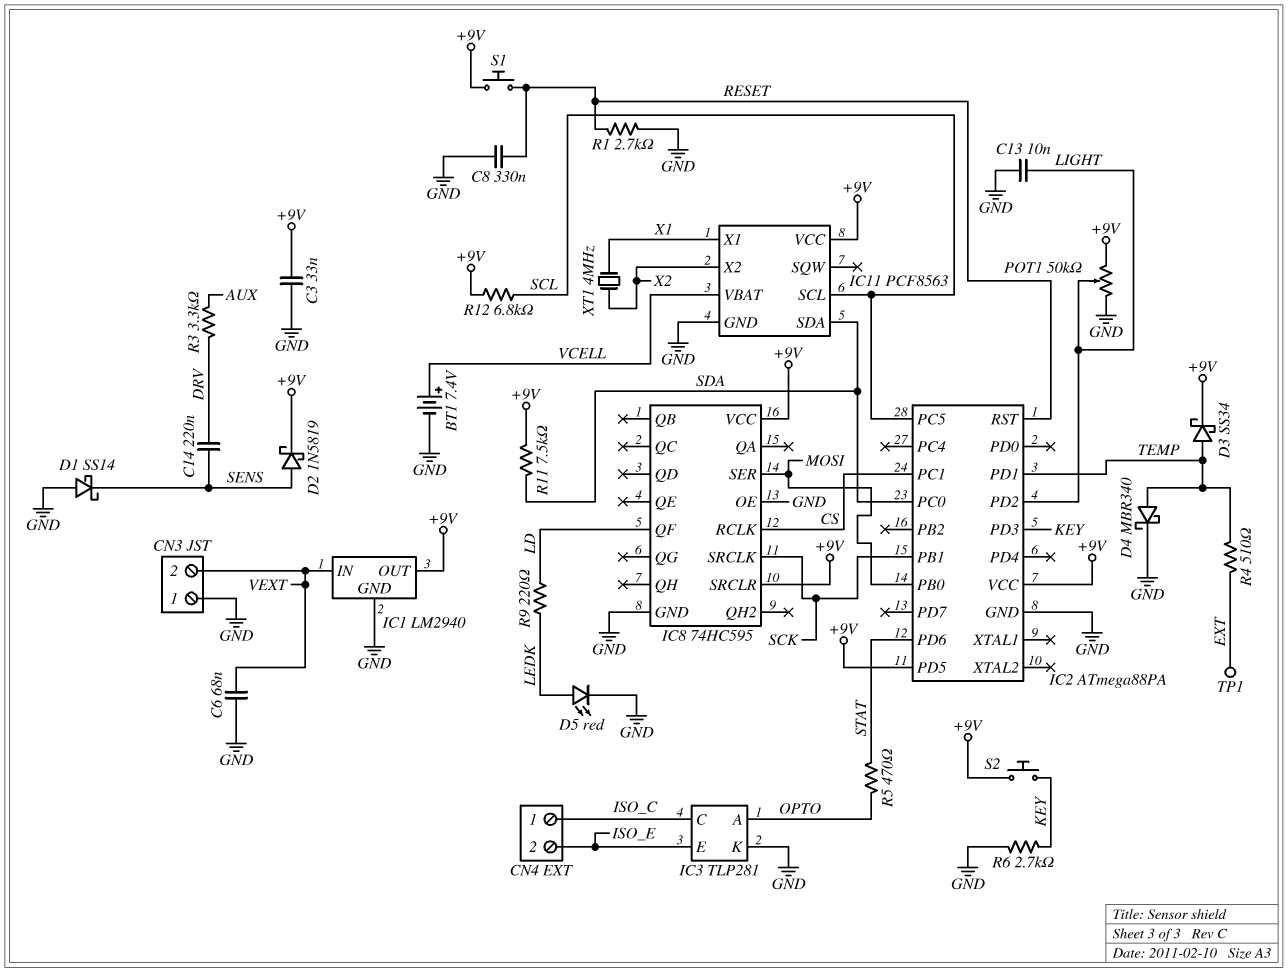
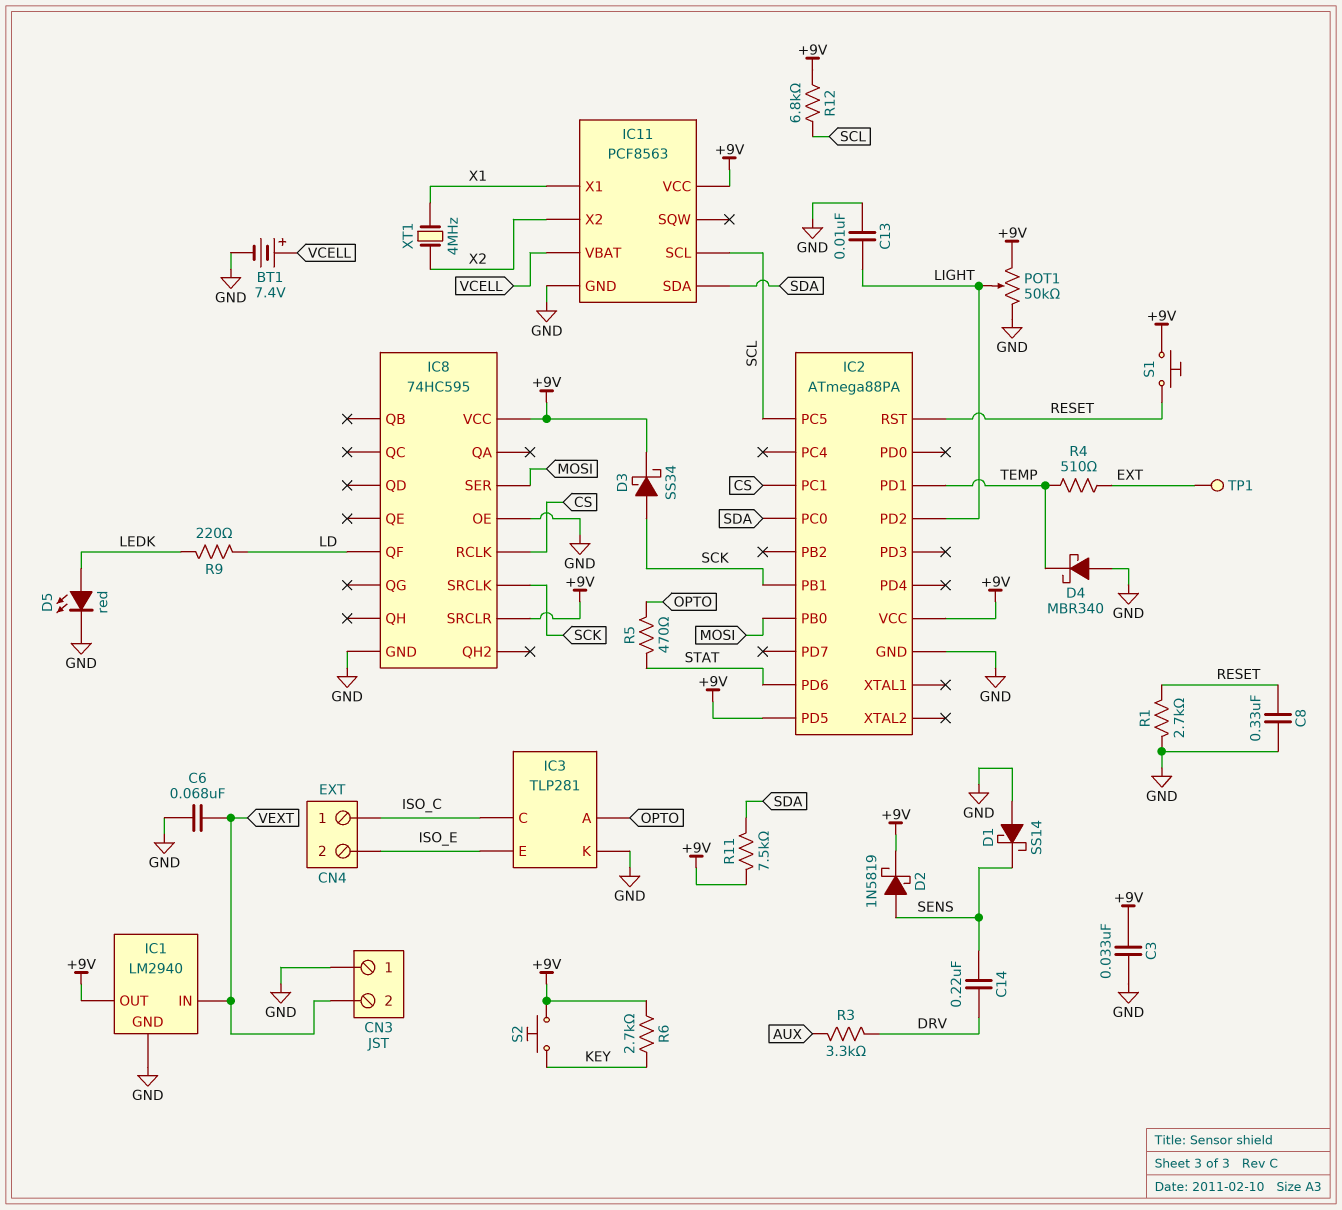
D3: schottky SS34 (A TEMP, K +9V) -> schottky SS34 (A SCK, K +9V)
D4: schottky MBR340 (A TEMP, K GND) -> schottky MBR340 (A GND, K TEMP)
IC2 pin PD3: KEY -> none
R6: 2.7k (GND, KEY) -> 2.7k (+9V, KEY)

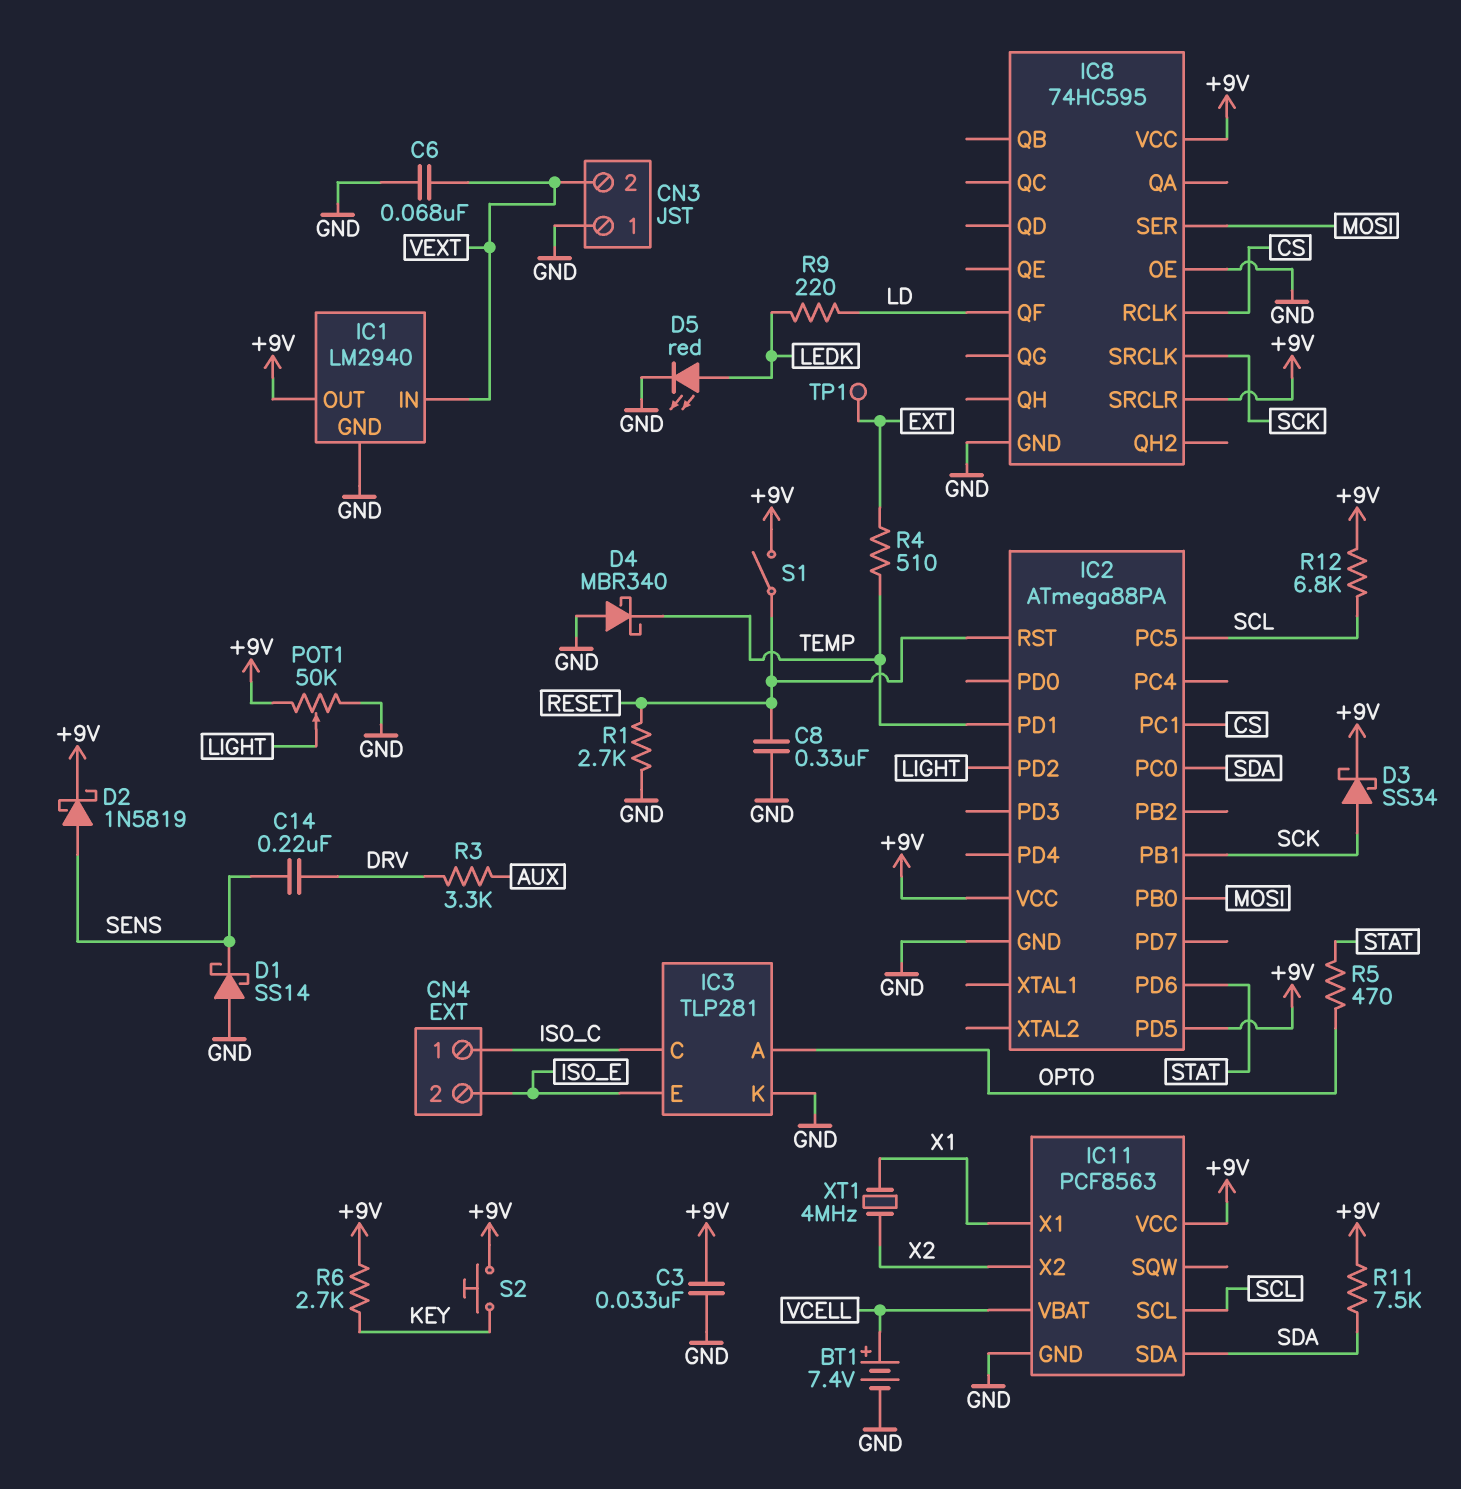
C13: 10nF (GND, LIGHT) -> none
S1: button (+9V, RESET) -> switch (+9V, RESET)

